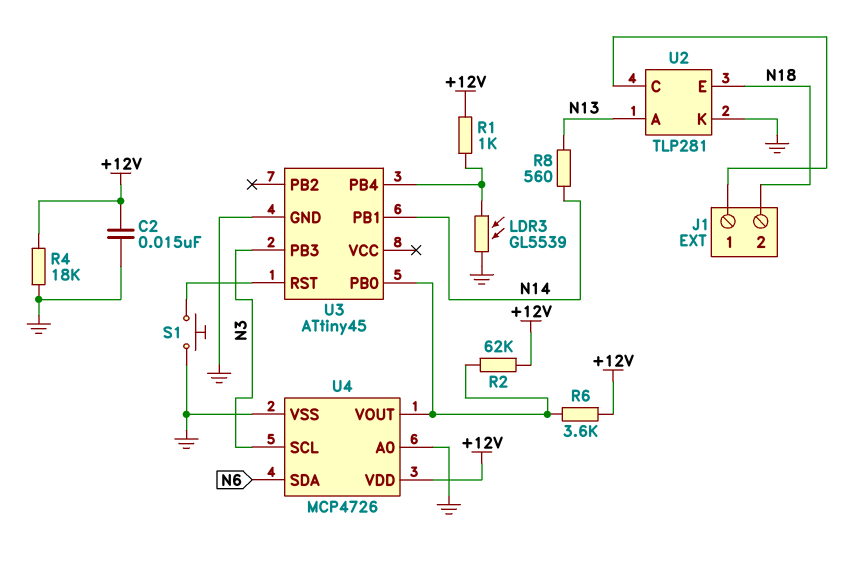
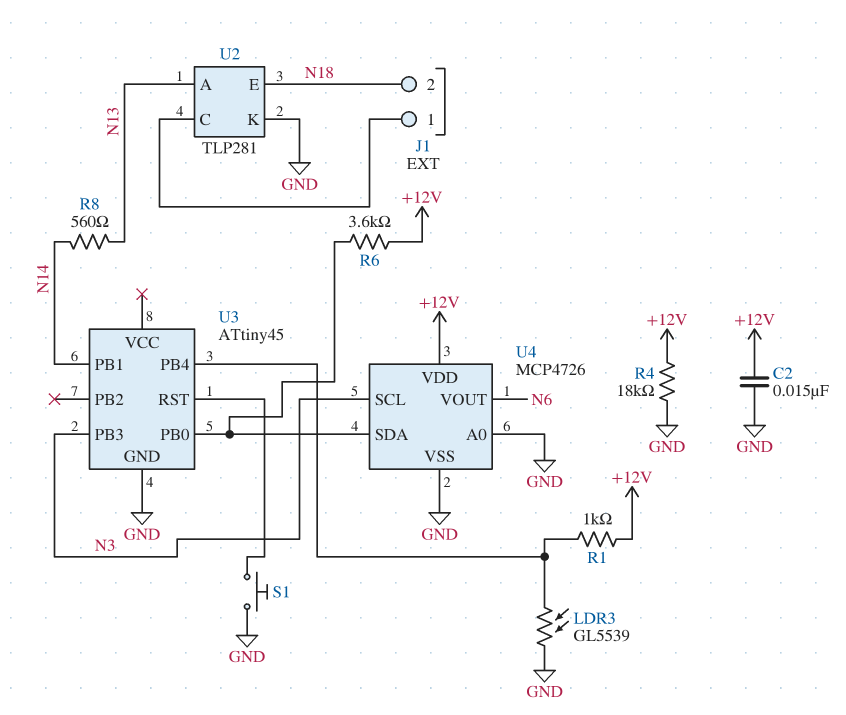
R2: 62k (+12V, U3/PB0) -> none
U4 pin SDA: N6 -> U3/PB0
U4 pin VOUT: U3/PB0 -> N6

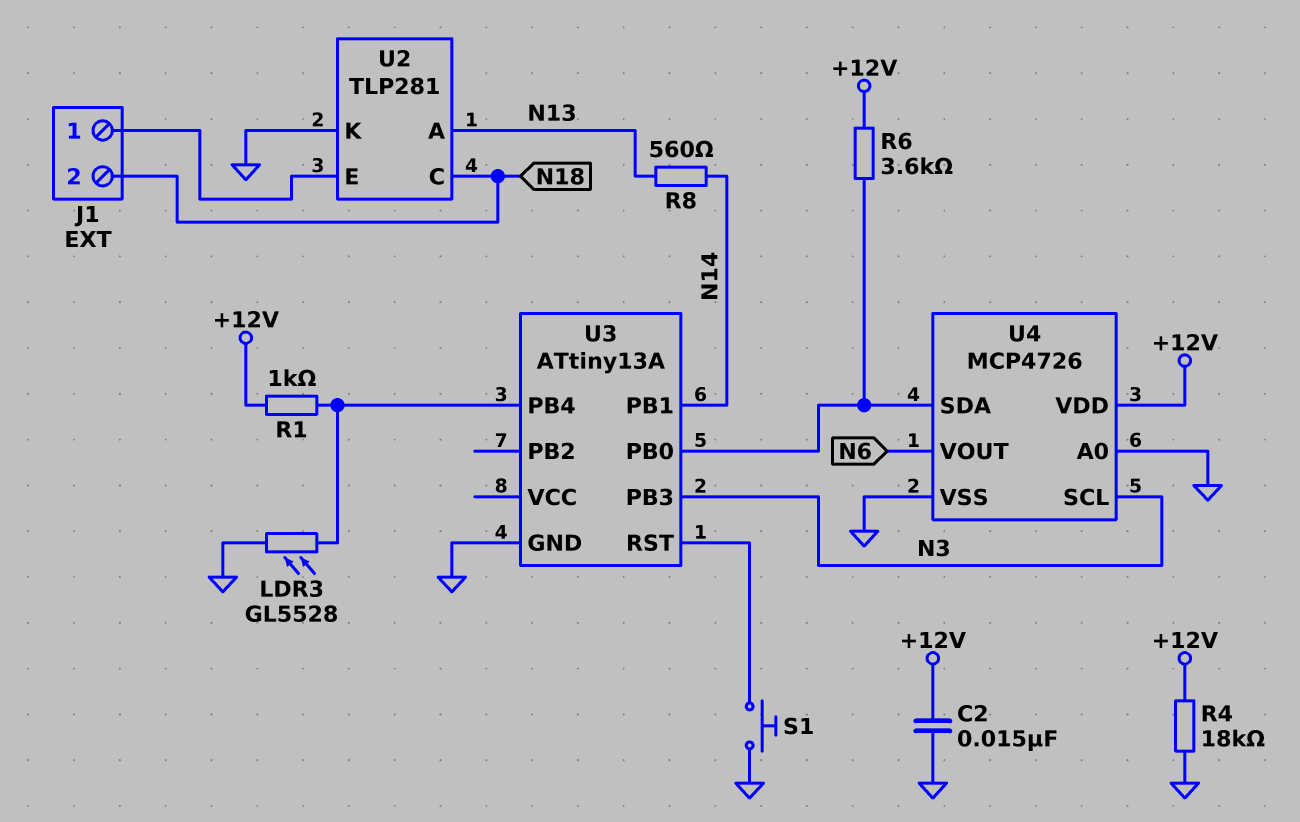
LDR3: GL5539 (GND, U3/PB4) -> GL5528 (GND, U3/PB4)
U2 pin C: J1/1 -> N18
U2 pin E: N18 -> J1/1
U3: ATtiny45 -> ATtiny13A

